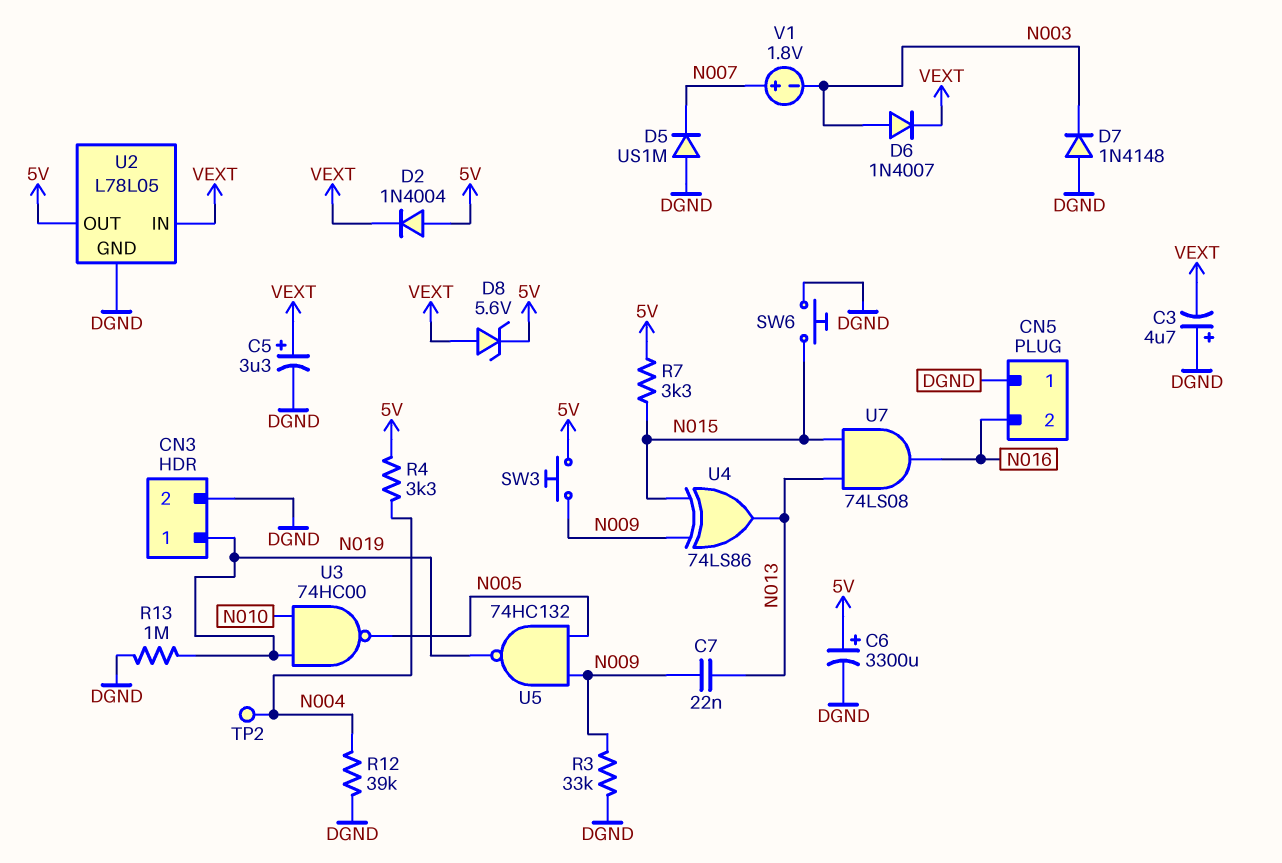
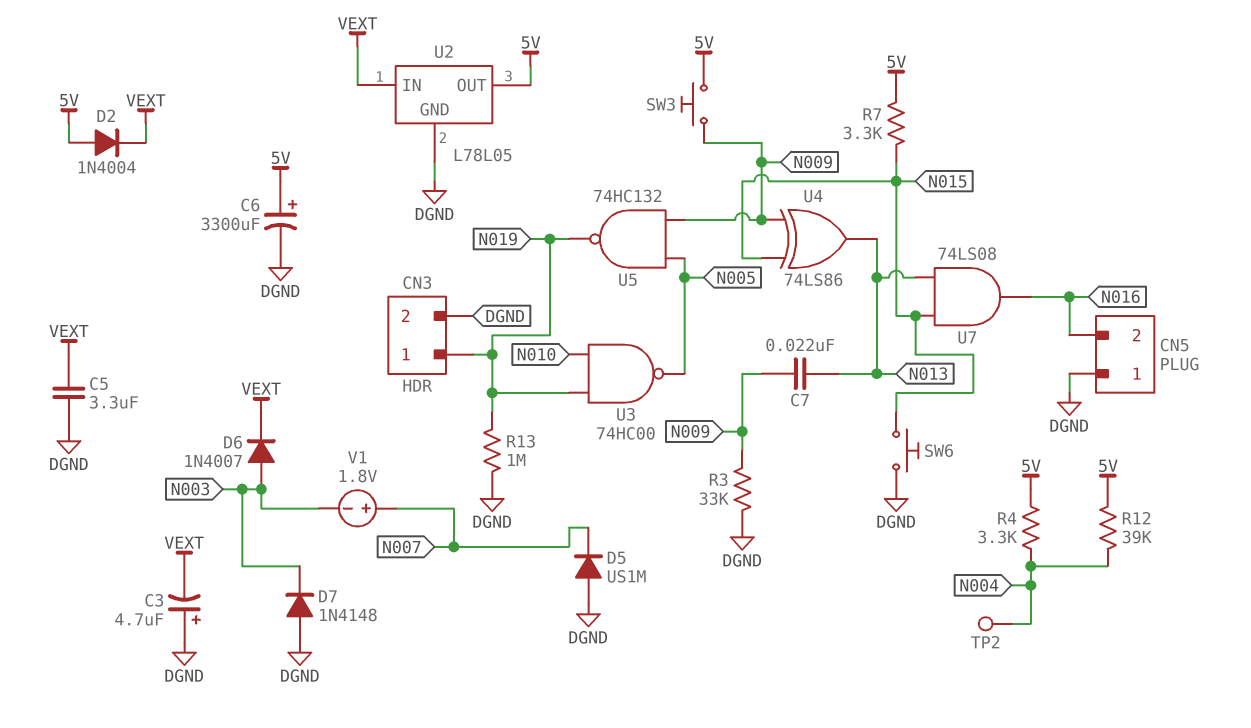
C5: 3.3uF (plus VEXT, minus DGND) -> 3.3uF (DGND, VEXT)
D8: zener 5.6V (A VEXT, K 5V) -> none
R12: 39k (DGND, N004) -> 39k (5V, N004)

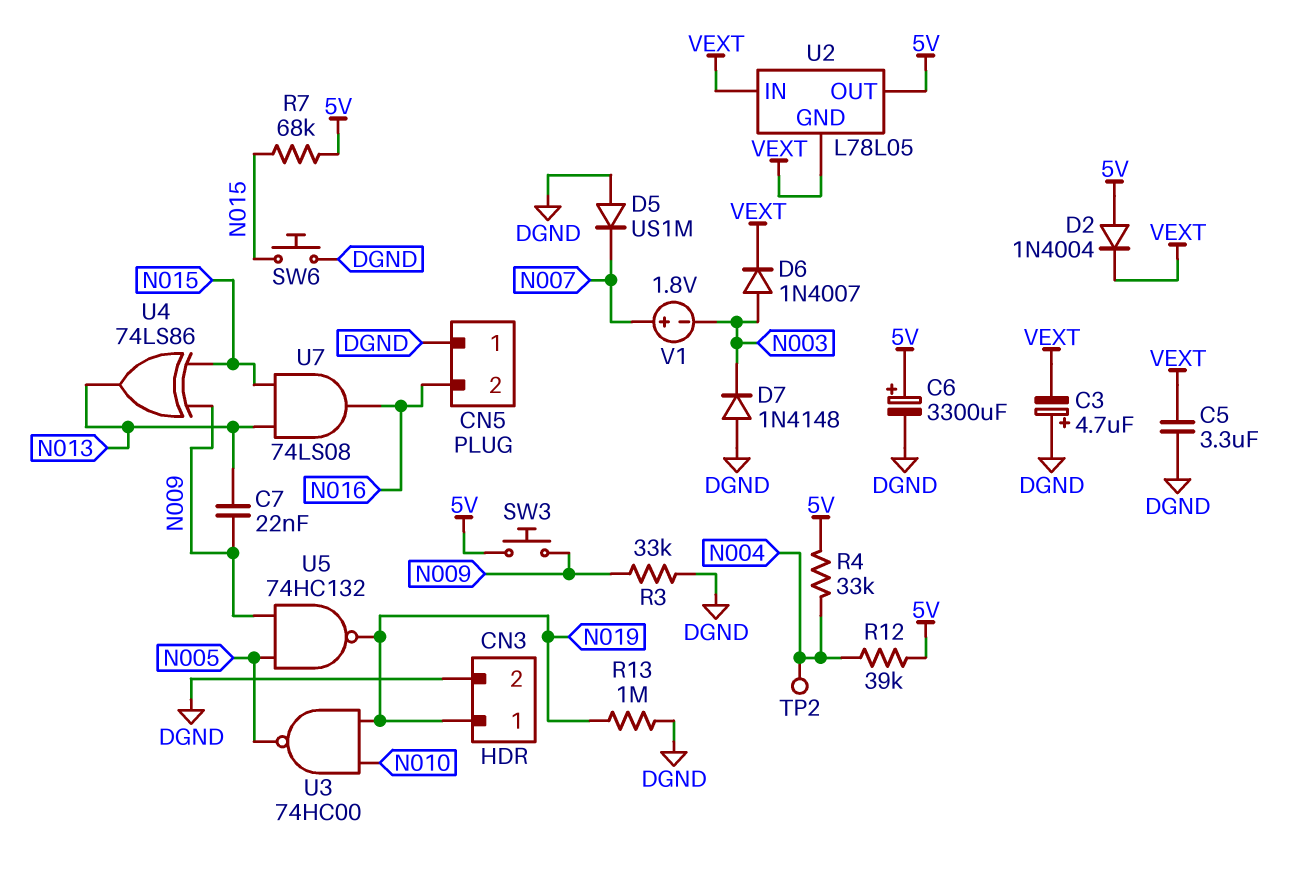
R4: 3.3k (5V, N004) -> 33k (5V, N004)
R7: 3.3k (5V, N015) -> 68k (5V, N015)
U2 pin GND: DGND -> VEXT

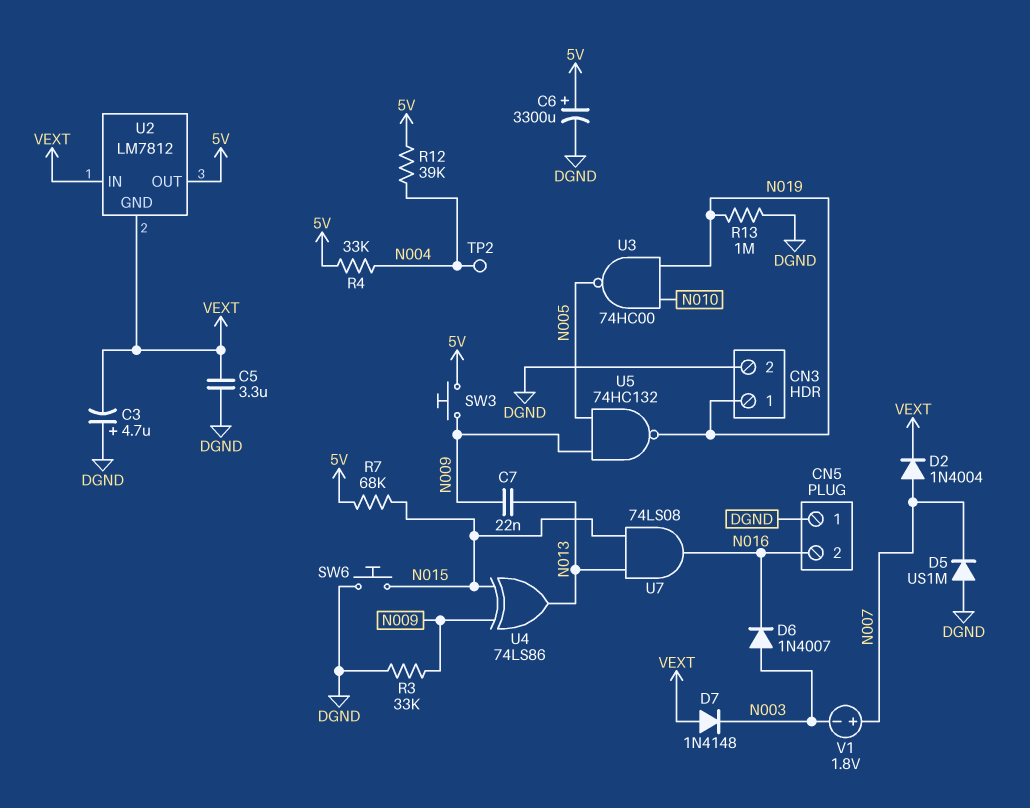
D2: diode 1N4004 (A 5V, K VEXT) -> diode 1N4004 (A N007, K VEXT)
D6: diode 1N4007 (A N003, K VEXT) -> diode 1N4007 (A N003, K N016)
D7: diode 1N4148 (A DGND, K N003) -> diode 1N4148 (A VEXT, K N003)
U2: L78L05 -> LM7812

